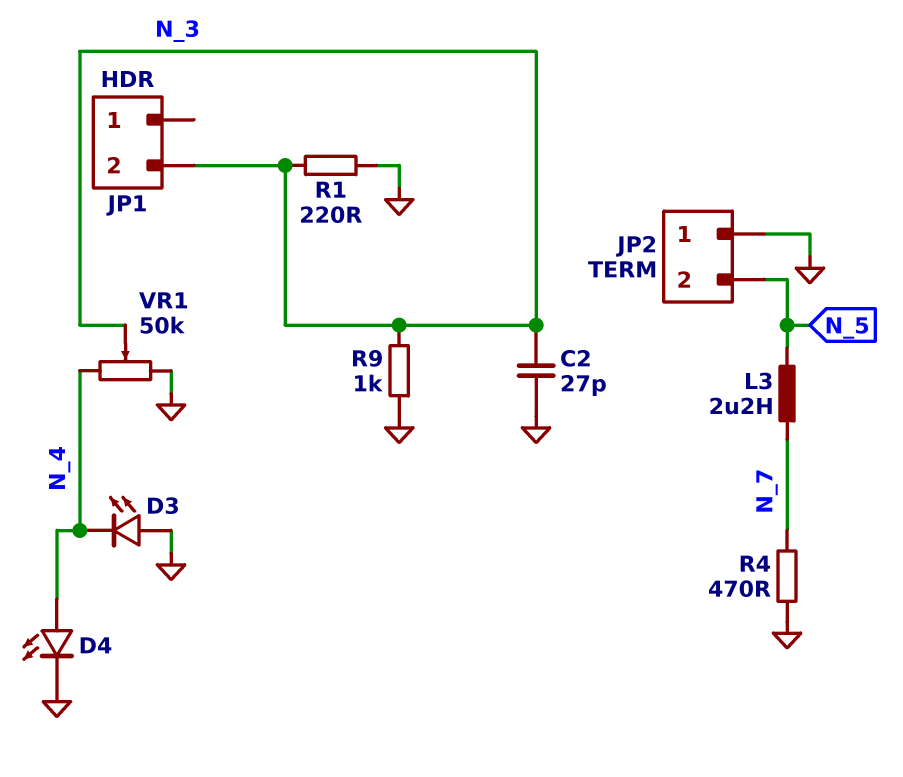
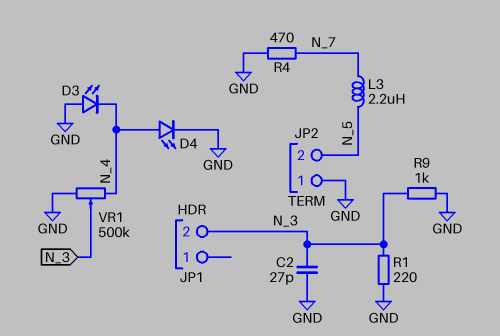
VR1: 50k (GND, N_4, wiper N_3) -> 500k (GND, N_4, wiper N_3)

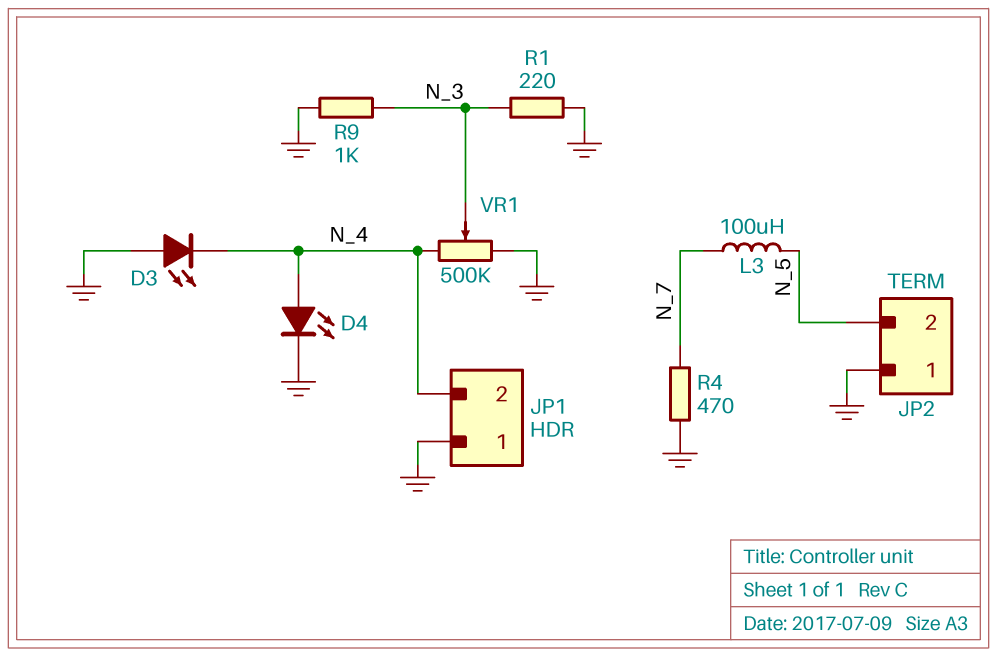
C2: 27pF (GND, N_3) -> none
JP1 pin 1: none -> GND
JP1 pin 2: N_3 -> N_4
L3: 2.2uH (N_5, N_7) -> 100uH (N_5, N_7)

